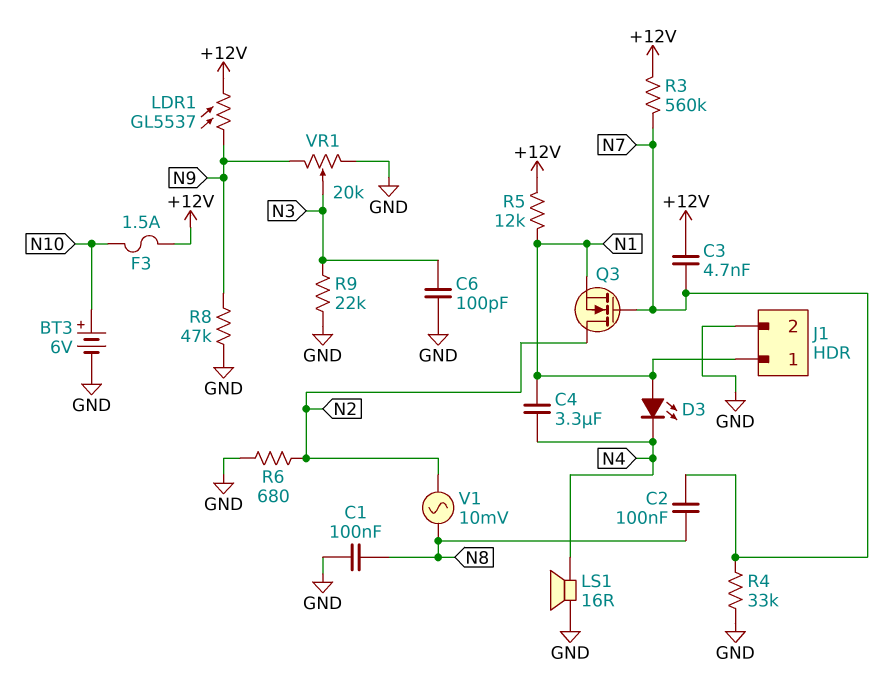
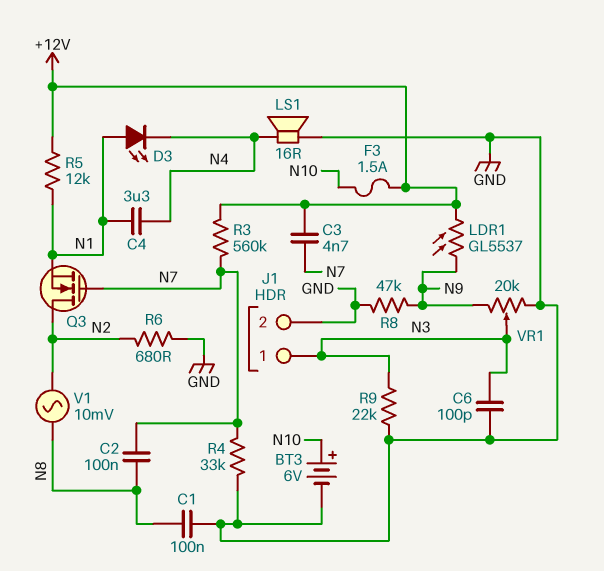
J1 pin 1: N1 -> N3

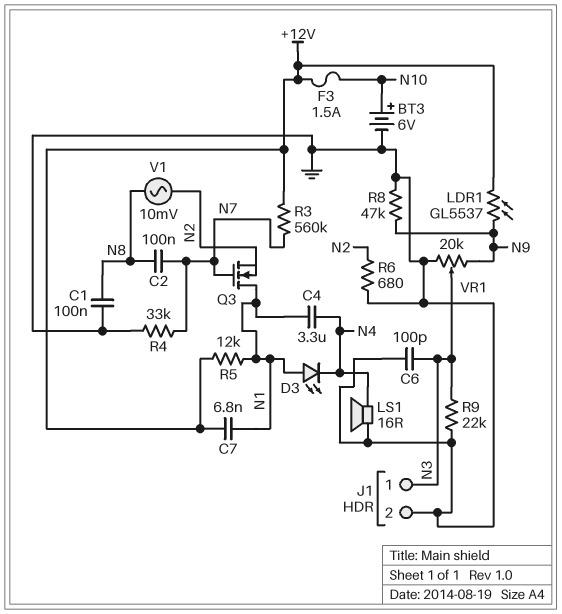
C3: 4.7nF (+12V, N7) -> none
C7: none -> 6.8nF (+12V, N1)
Q3: NMOS (G N7, D N2, S N1) -> NMOS (G N7, D N1, S N2)

